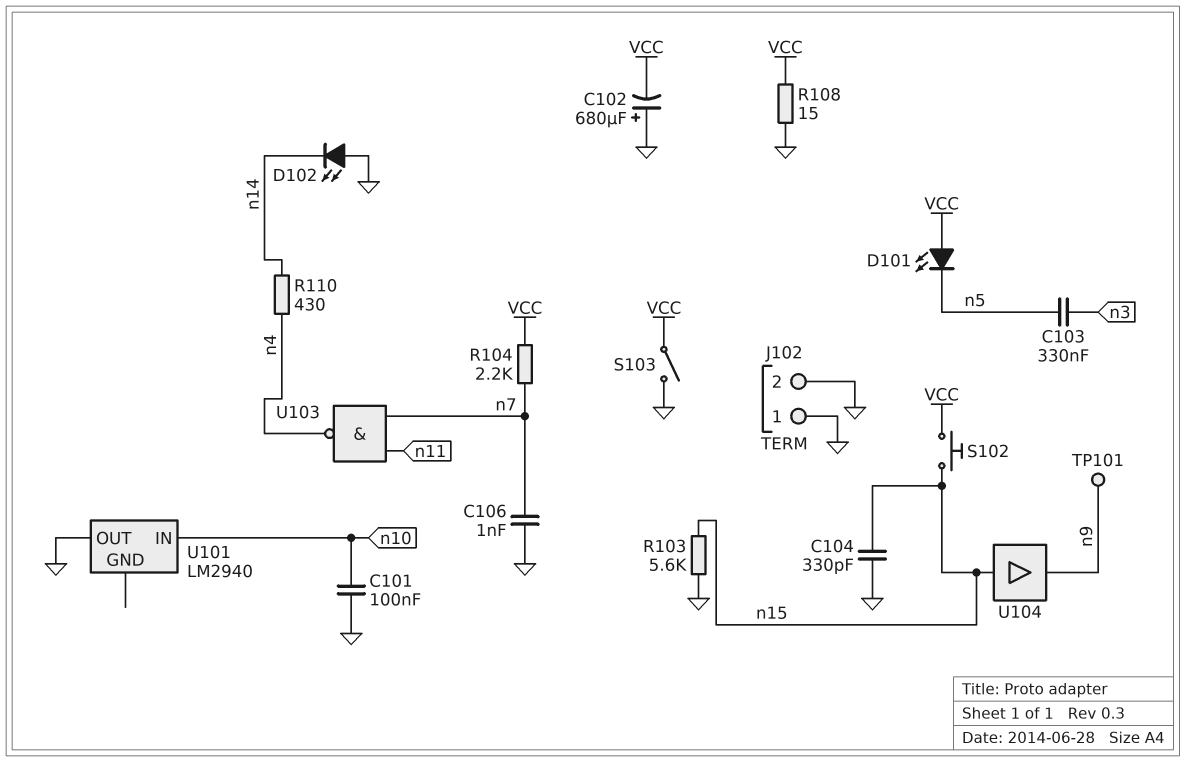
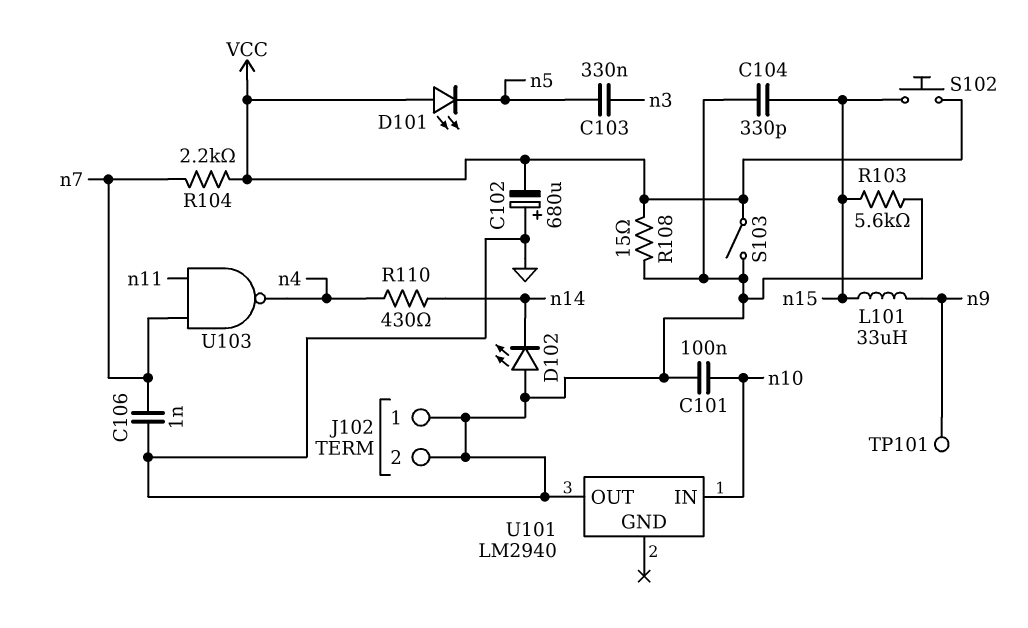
L101: none -> 33uH (n9, n15)
U104: buffer (in n15, out n9) -> none

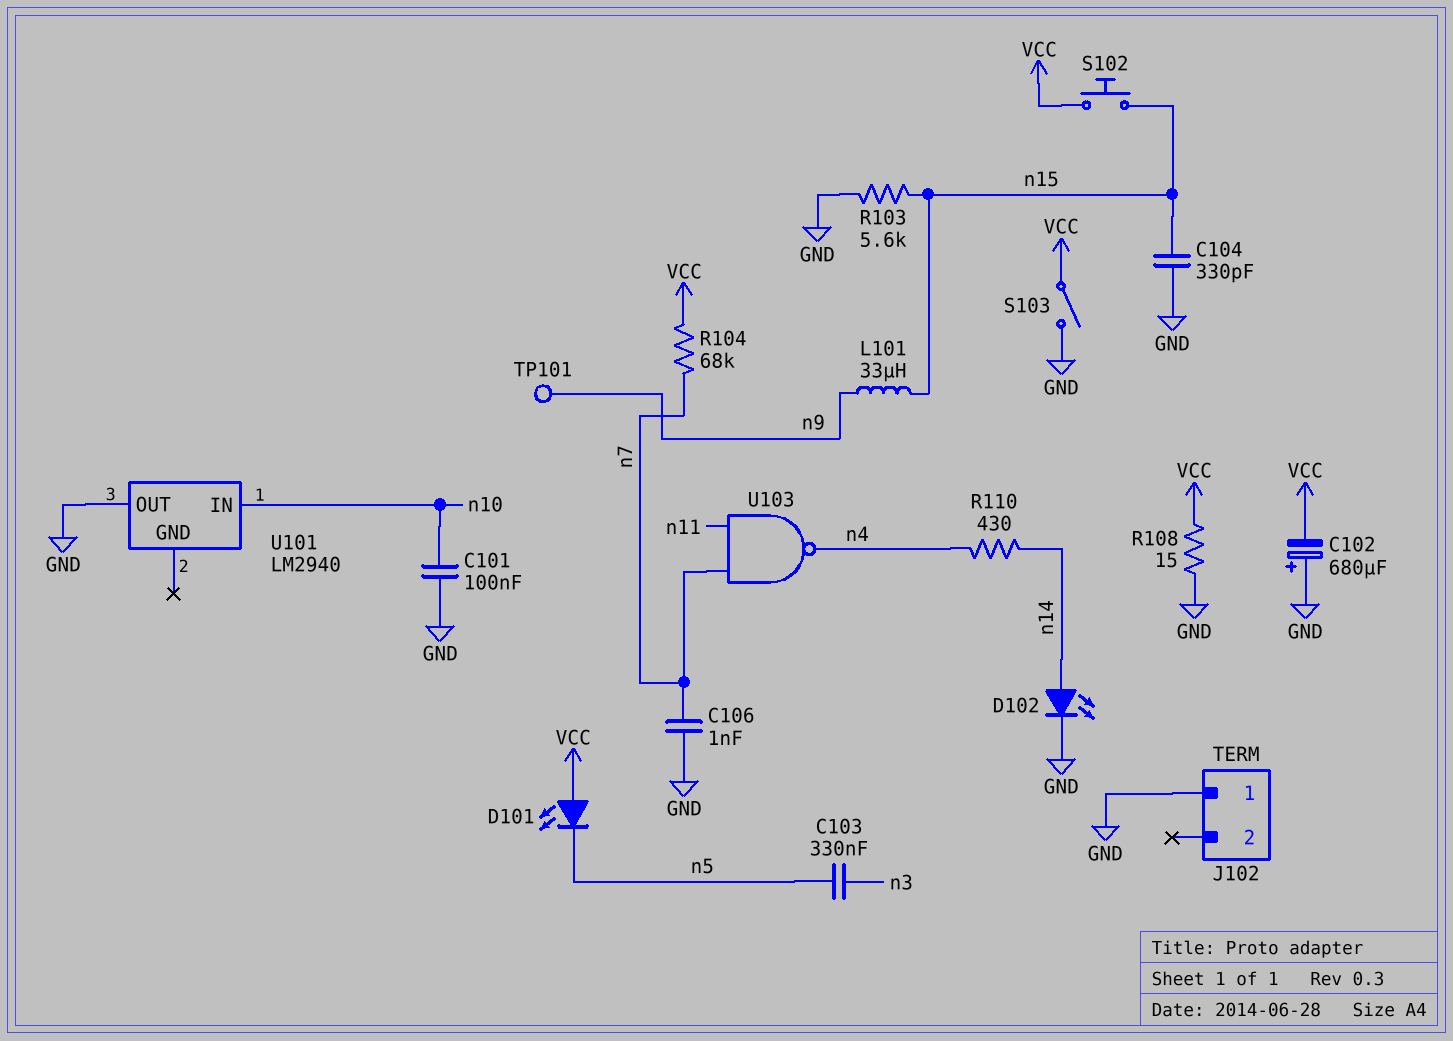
D102: LED (A GND, K n14) -> LED (A n14, K GND)
J102 pin 2: GND -> none
R104: 2.2k (VCC, n7) -> 68k (VCC, n7)

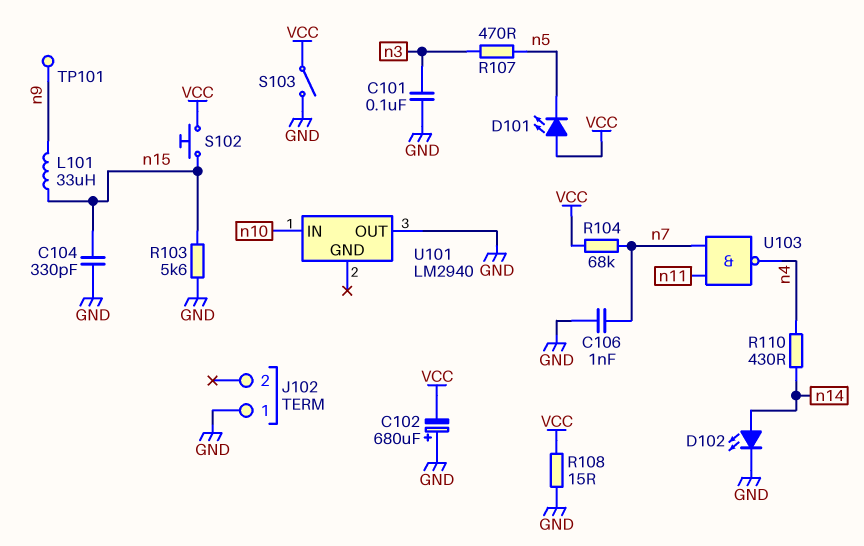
C101: 100nF (GND, n10) -> 100nF (GND, n3)
C103: 330nF (n3, n5) -> none
R107: none -> 470 (n3, n5)

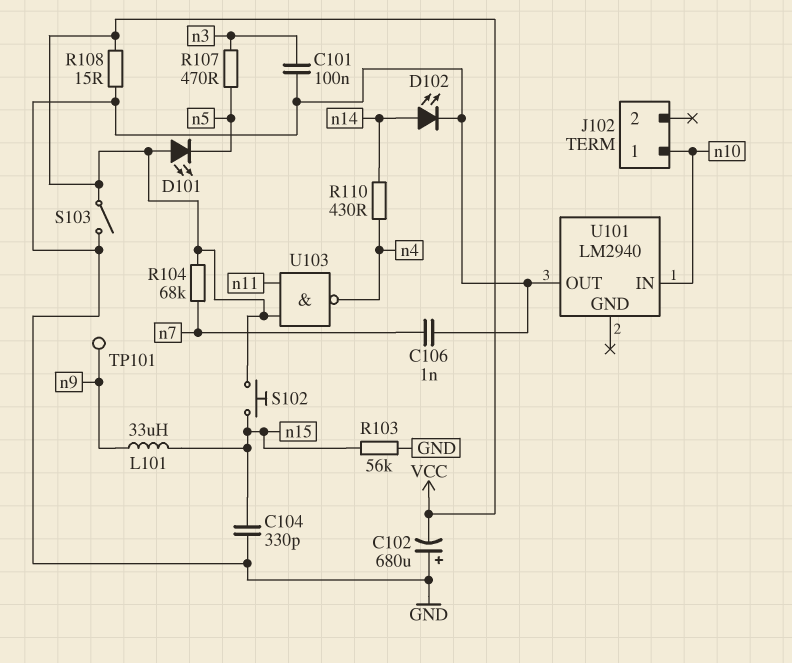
J102 pin 1: GND -> n10
R103: 5.6k (GND, n15) -> 56k (GND, n15)
U103: NAND (in n7, in n11, out n4) -> NAND (in VCC, in n11, out n4)

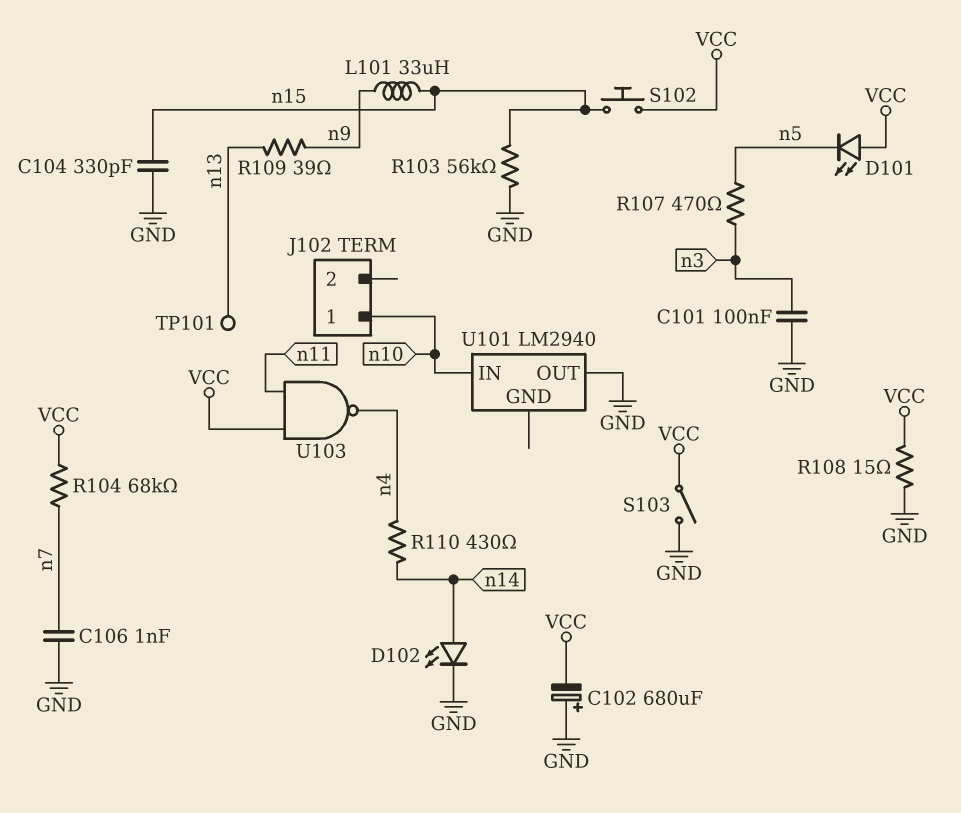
R109: none -> 39 (n9, n13)
TP101: test point (n9) -> test point (n13)

